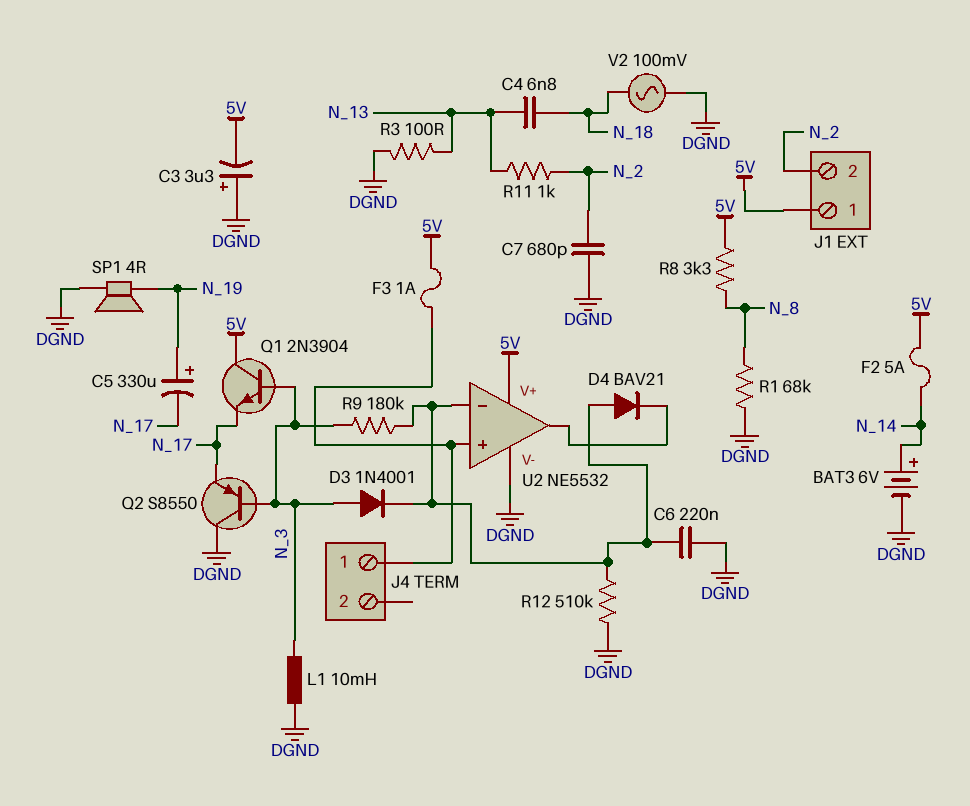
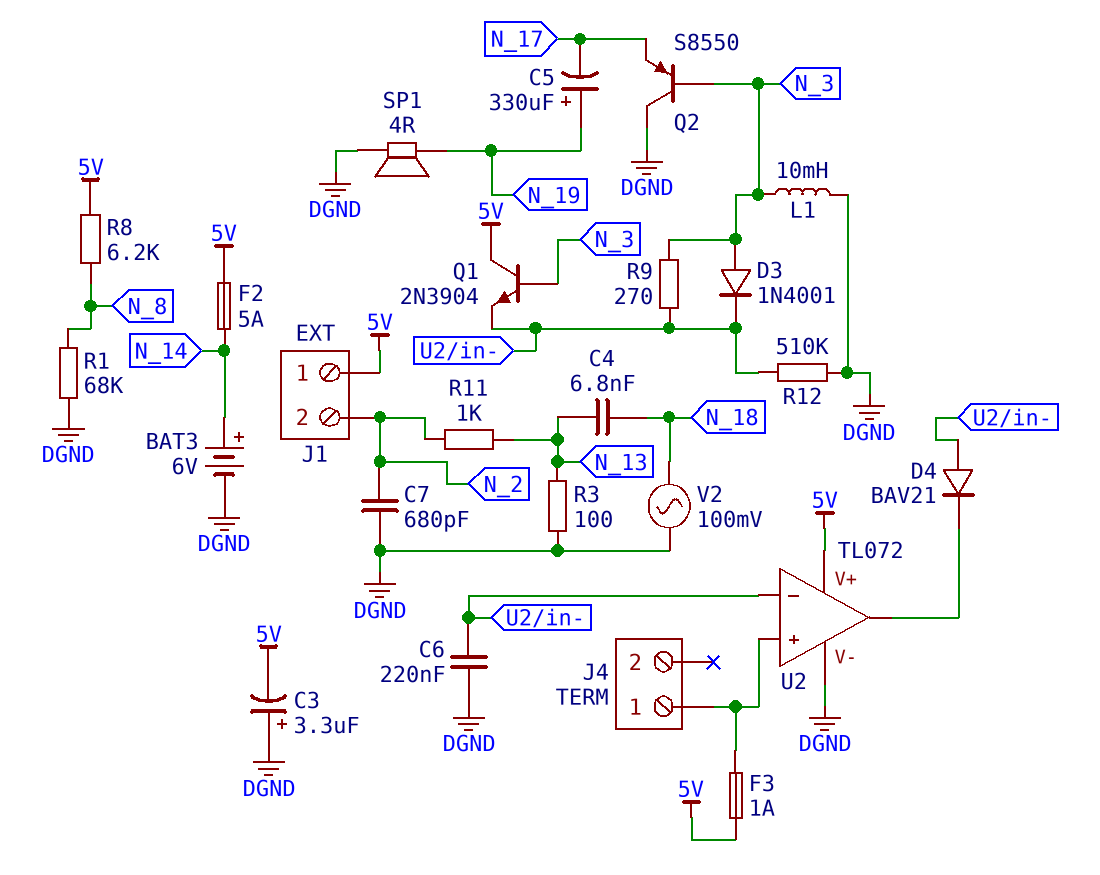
Q1: NPN 2N3904 (B N_3, C 5V, E N_17) -> NPN 2N3904 (B N_3, C 5V, E U2/in-)
R8: 3.3k (5V, N_8) -> 6.2k (5V, N_8)
R9: 180k (N_3, U2/in-) -> 270 (N_3, U2/in-)
U2: NE5532 -> TL072

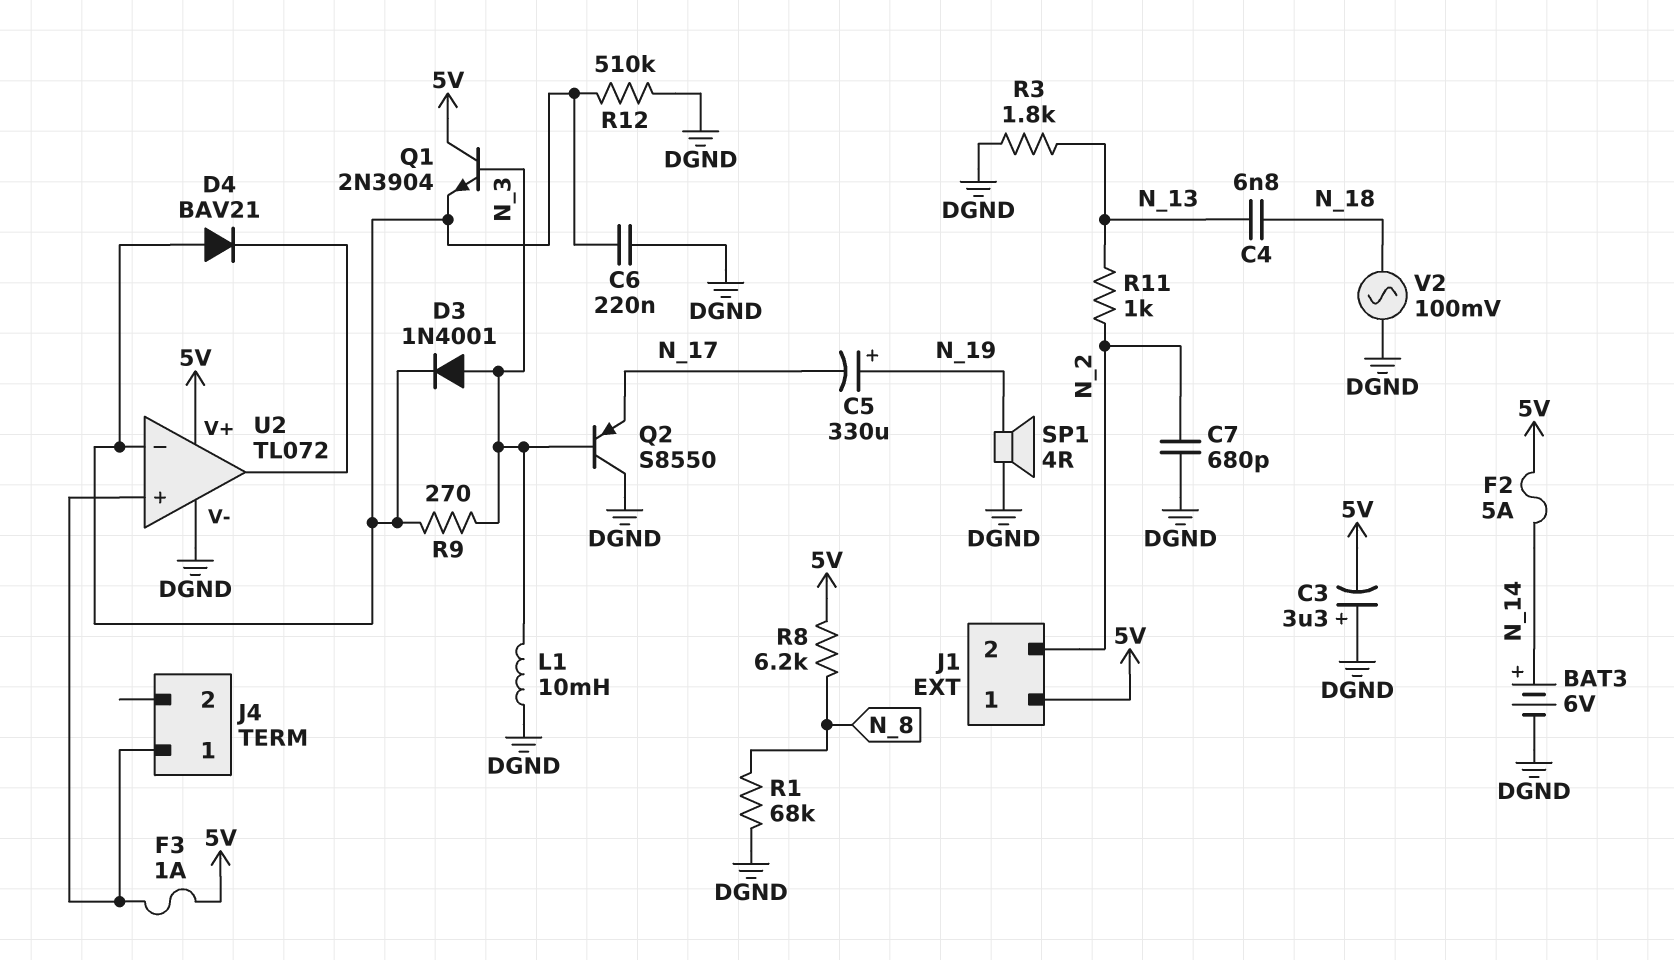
R3: 100 (DGND, N_13) -> 1.8k (DGND, N_13)

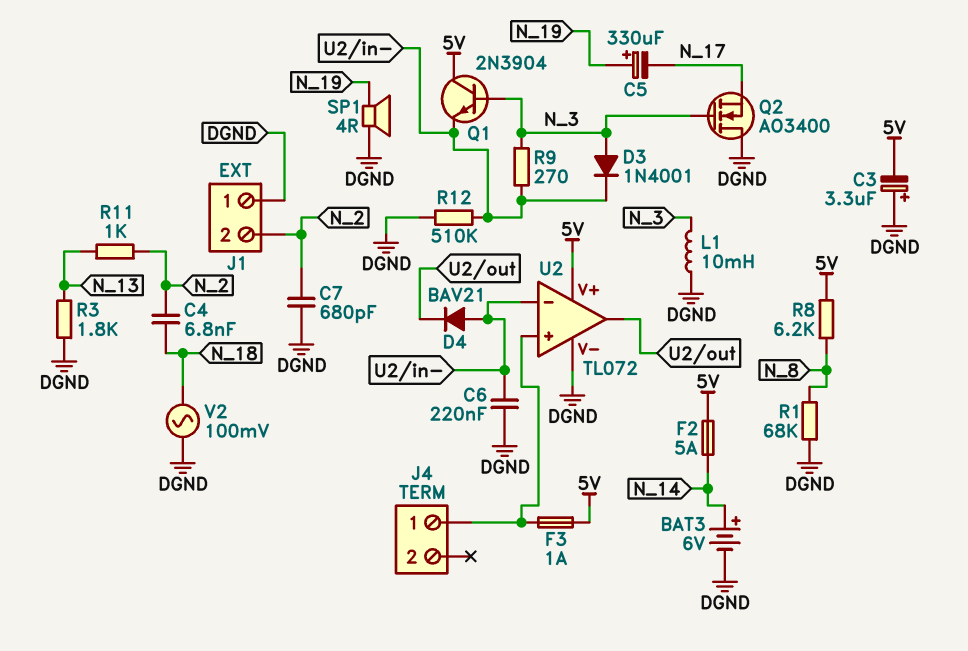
C4: 6.8nF (N_13, N_18) -> 6.8nF (N_2, N_18)
J1 pin 1: 5V -> DGND
Q2: PNP S8550 (B N_3, C DGND, E N_17) -> NMOS AO3400 (G N_3, D DGND, S N_17)

